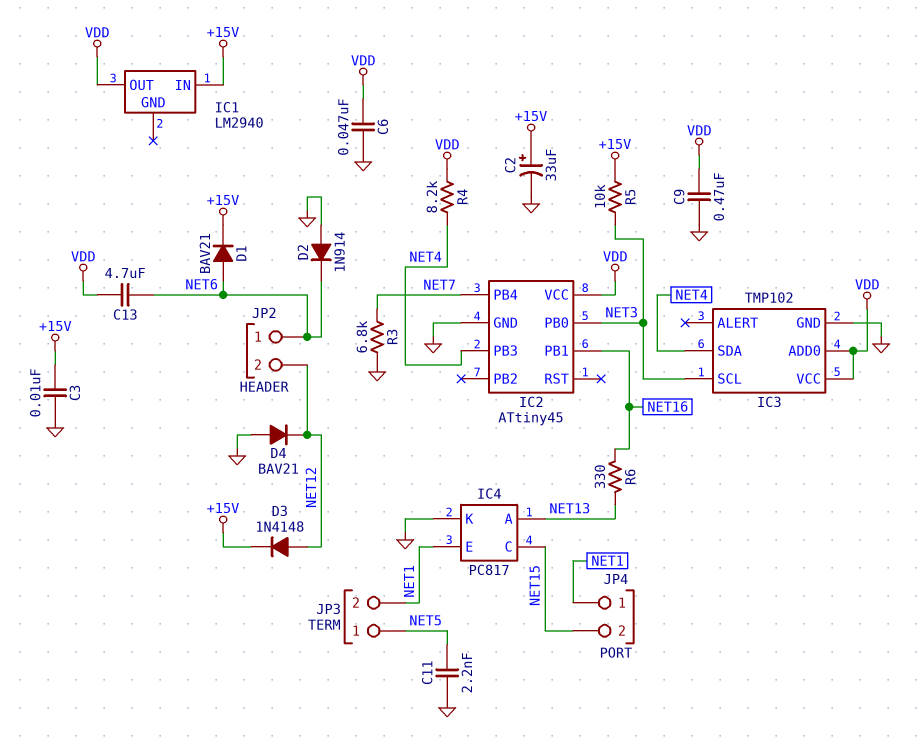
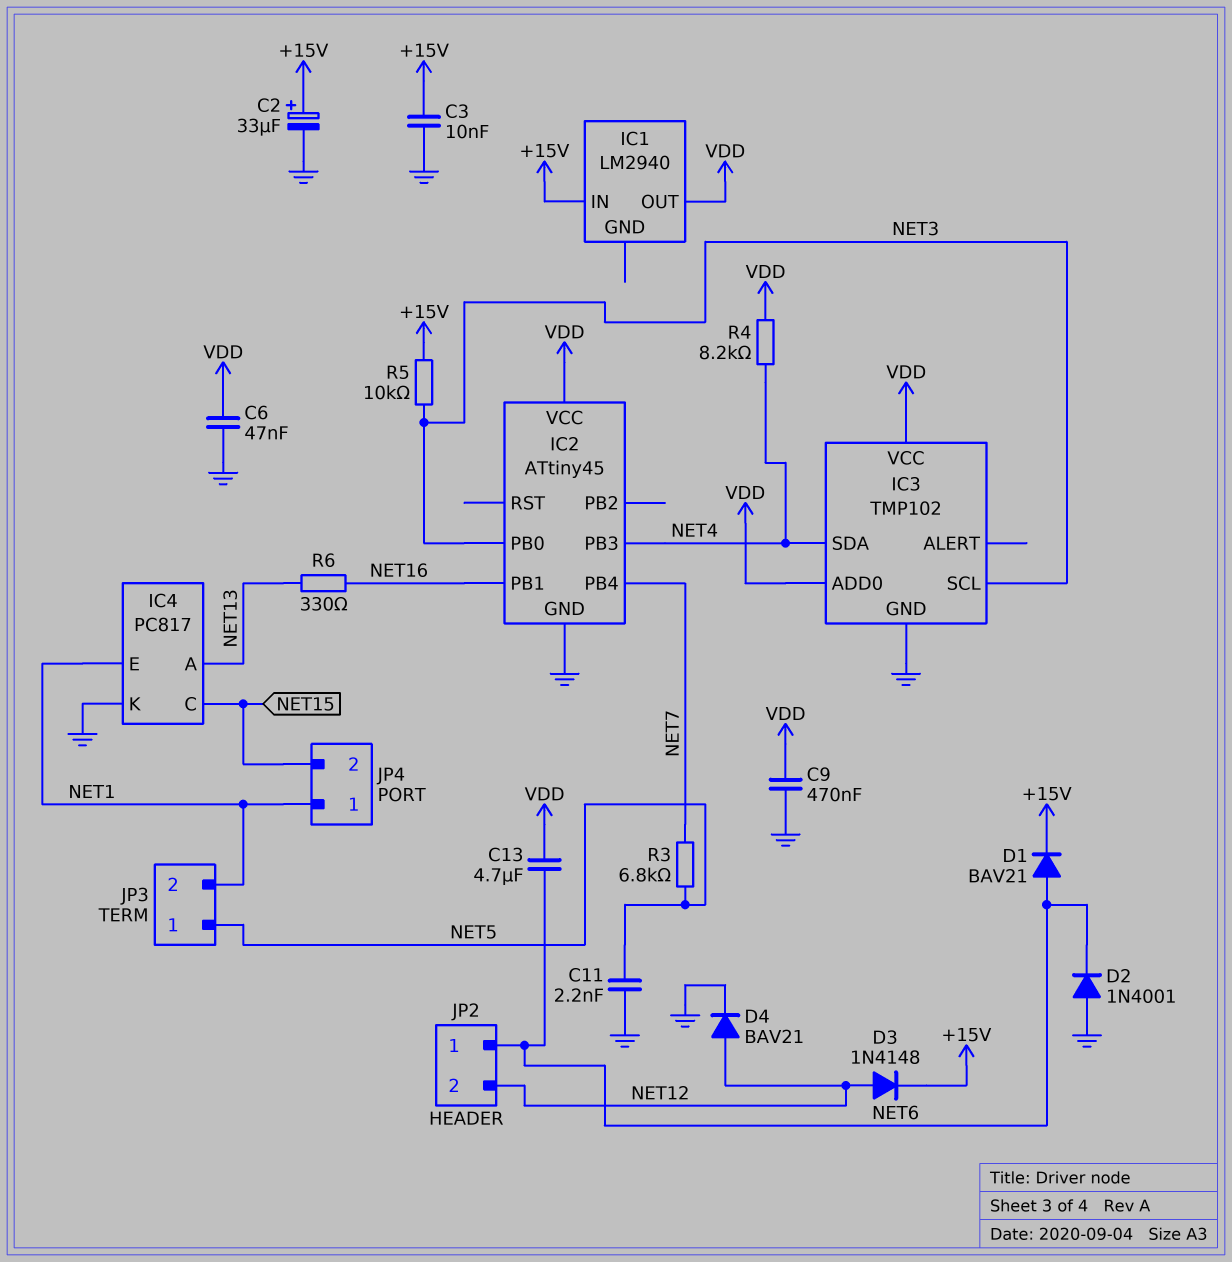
D2: diode 1N914 (A GND, K NET6) -> diode 1N4001 (A GND, K NET6)
D4: diode BAV21 (A GND, K NET12) -> diode BAV21 (A NET12, K GND)
R3: 6.8k (GND, NET7) -> 6.8k (NET5, NET7)

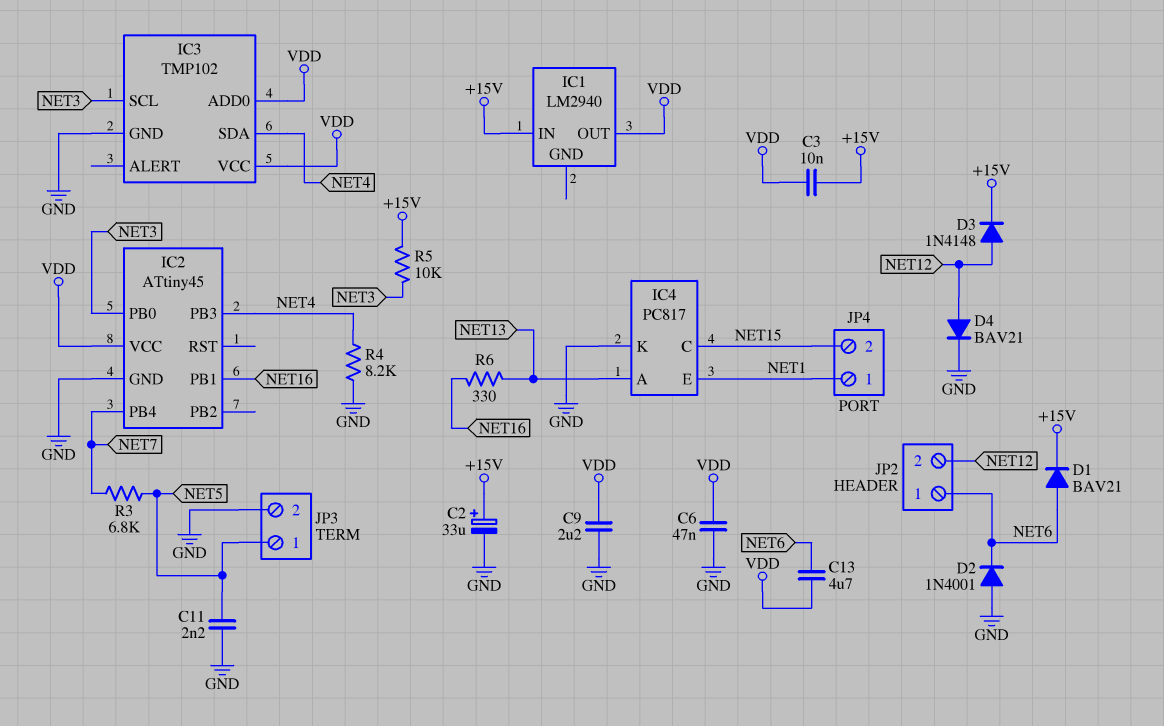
C3: 10nF (+15V, GND) -> 10nF (+15V, VDD)
C9: 470nF (GND, VDD) -> 2.2uF (GND, VDD)
JP3 pin 2: NET1 -> GND
R4: 8.2k (NET4, VDD) -> 8.2k (GND, NET4)

